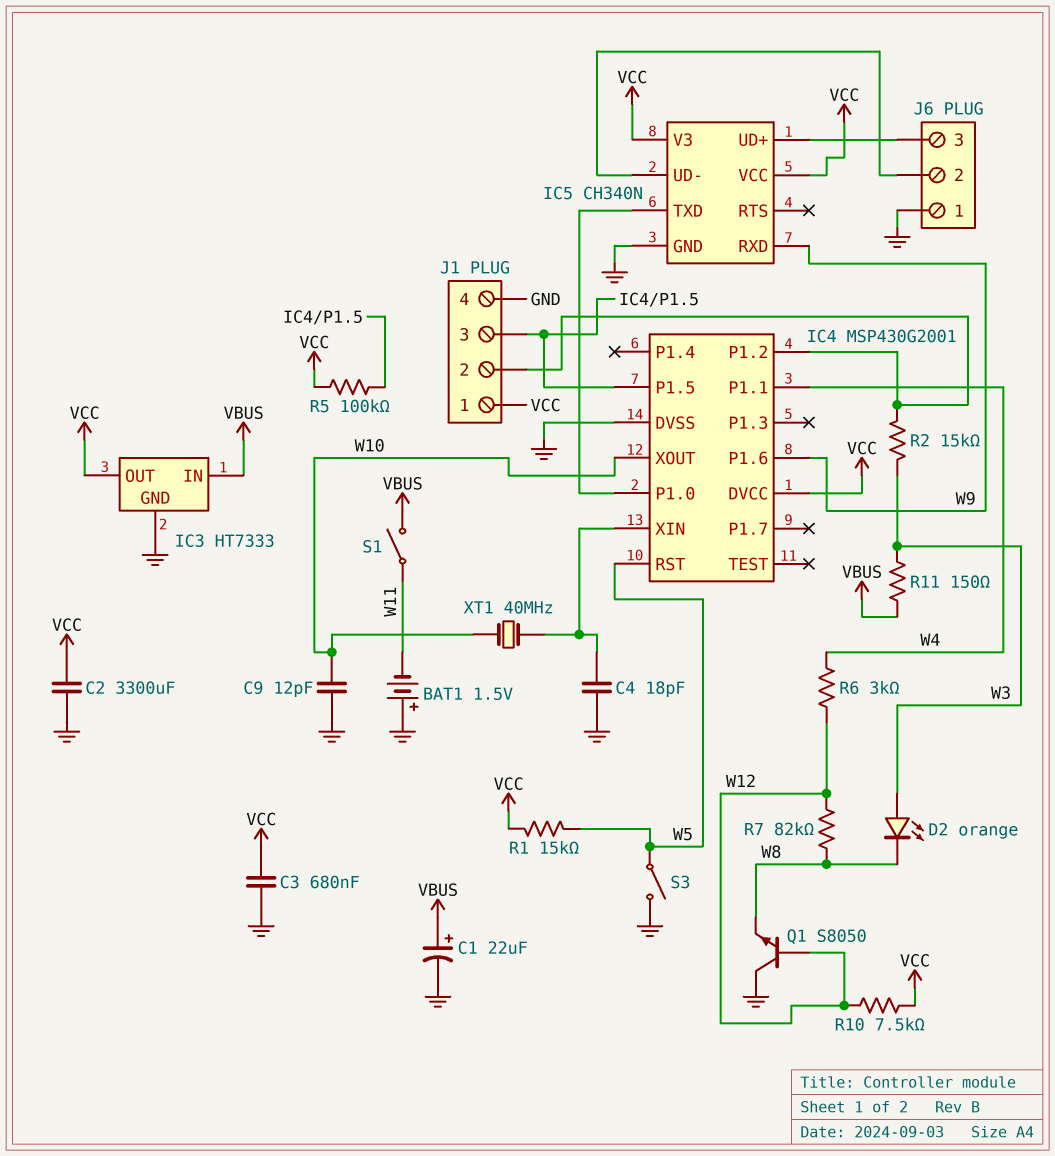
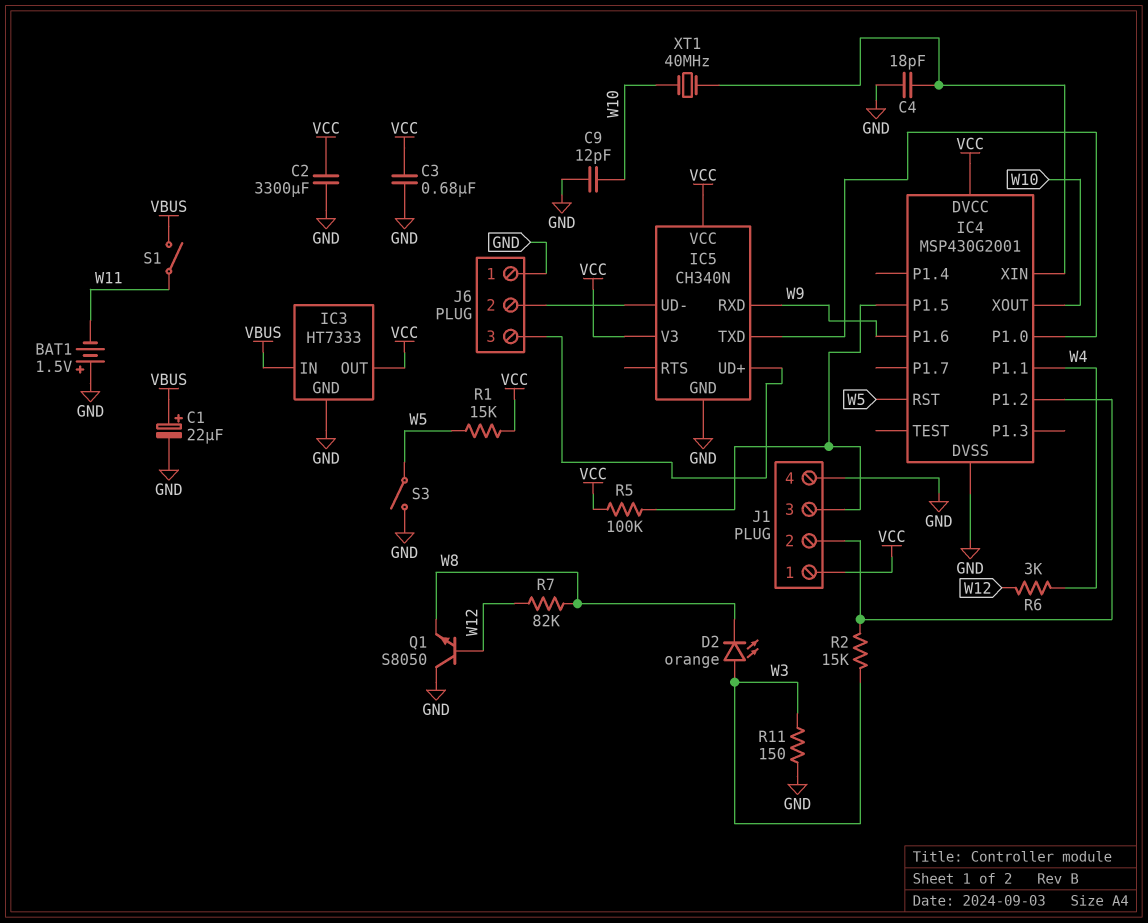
R10: 7.5k (VCC, W12) -> none
R11: 150 (VBUS, W3) -> 150 (GND, W3)

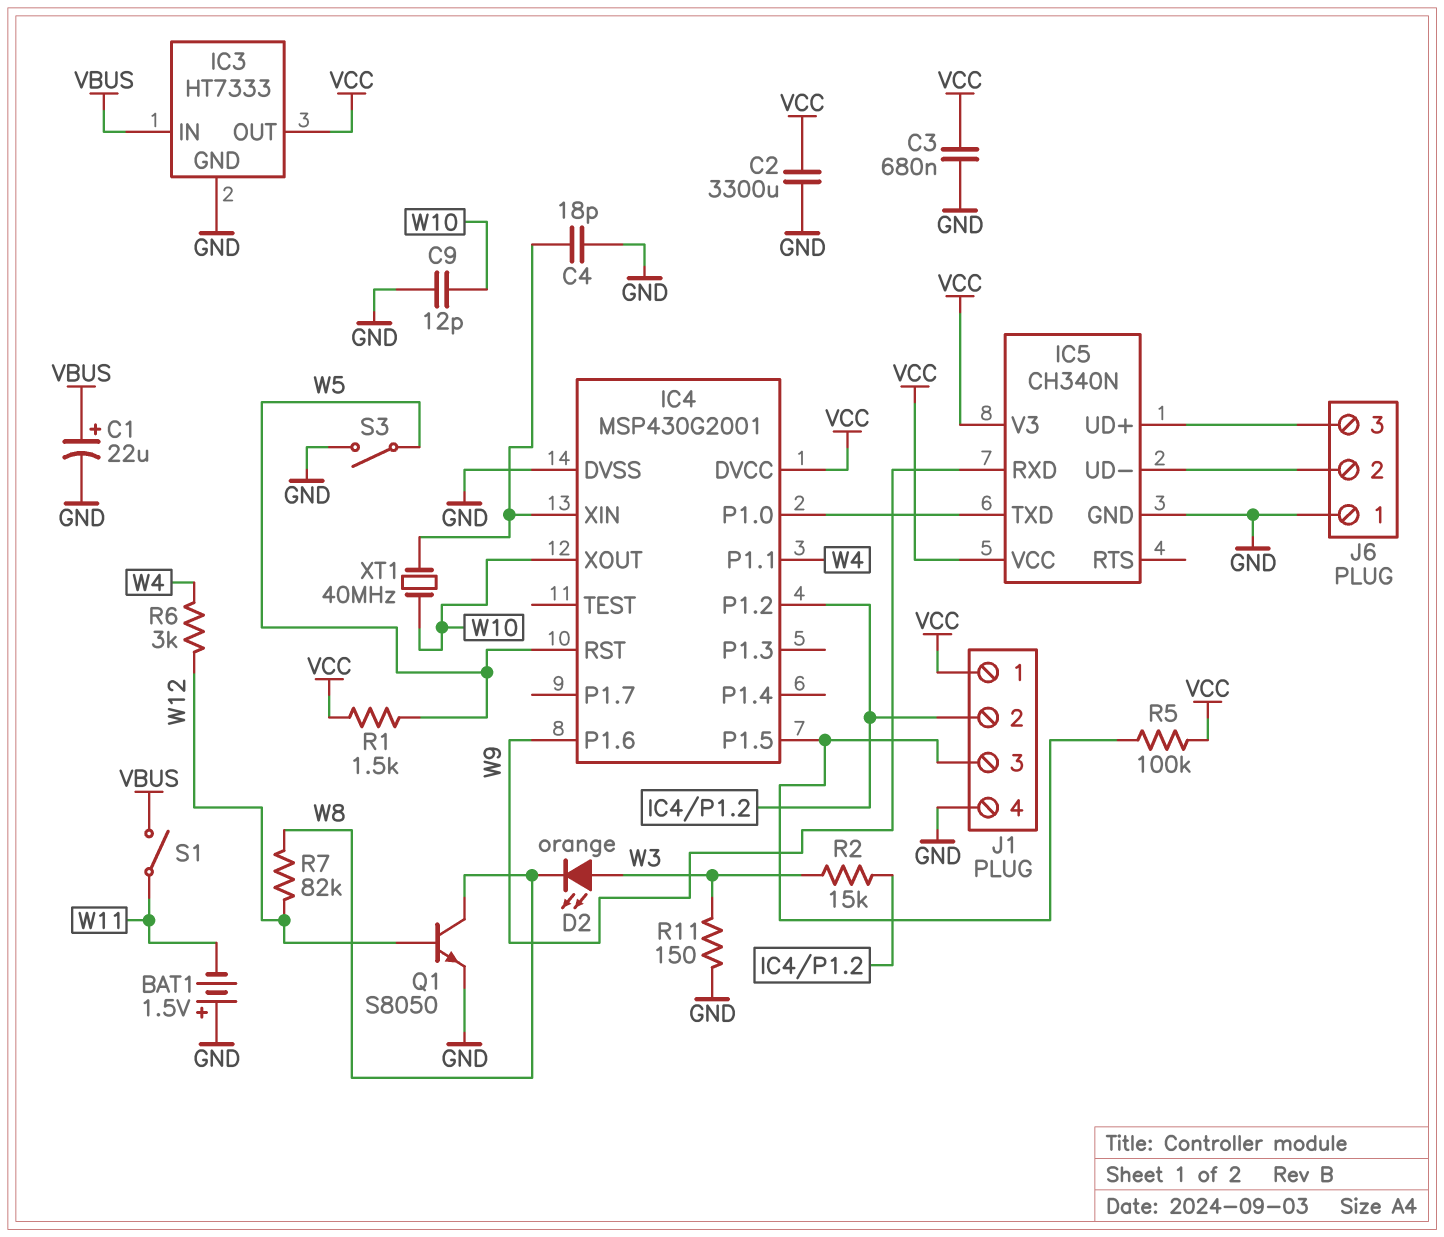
Q1: NPN S8050 (B W12, C GND, E W8) -> NPN S8050 (B W12, C W8, E GND)
R1: 15k (VCC, W5) -> 1.5k (VCC, W5)

